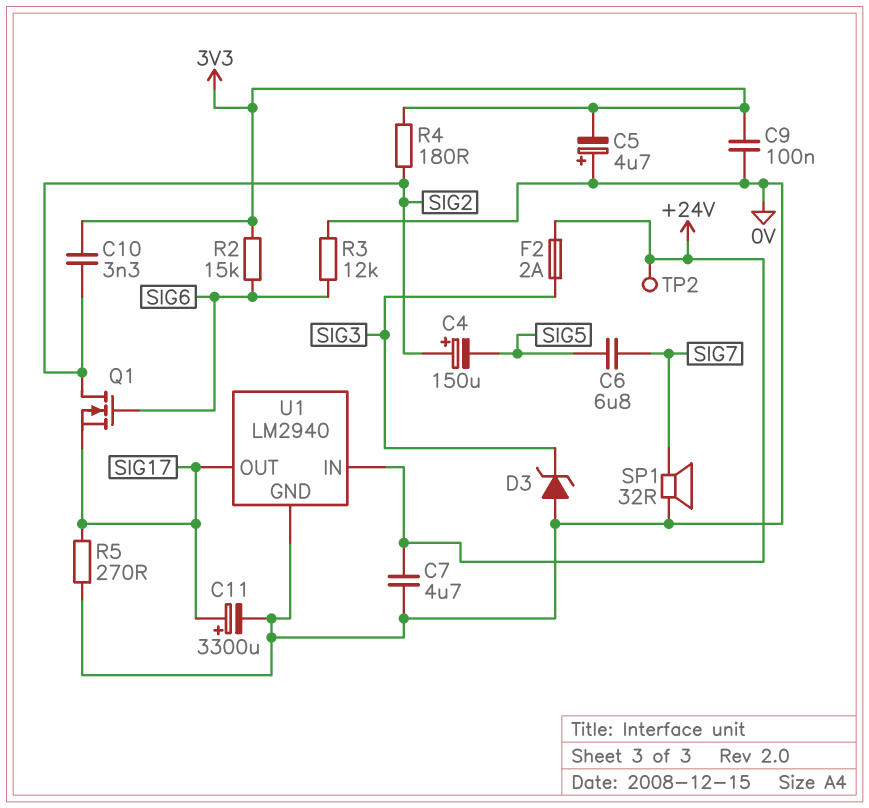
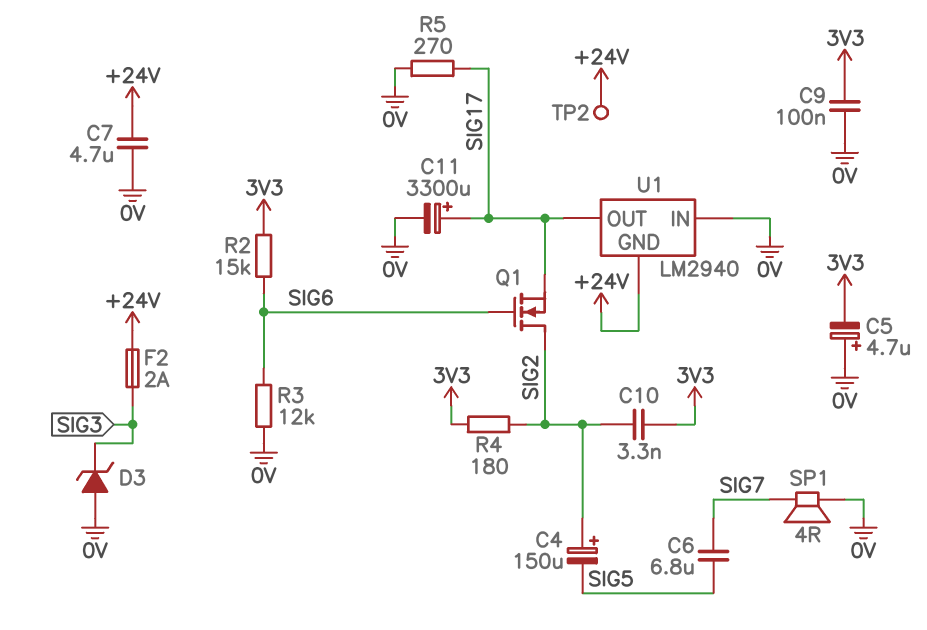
SP1: speaker 32R (0V, SIG7) -> speaker 4R (0V, SIG7)
U1 pin GND: 0V -> +24V
U1 pin IN: +24V -> 0V

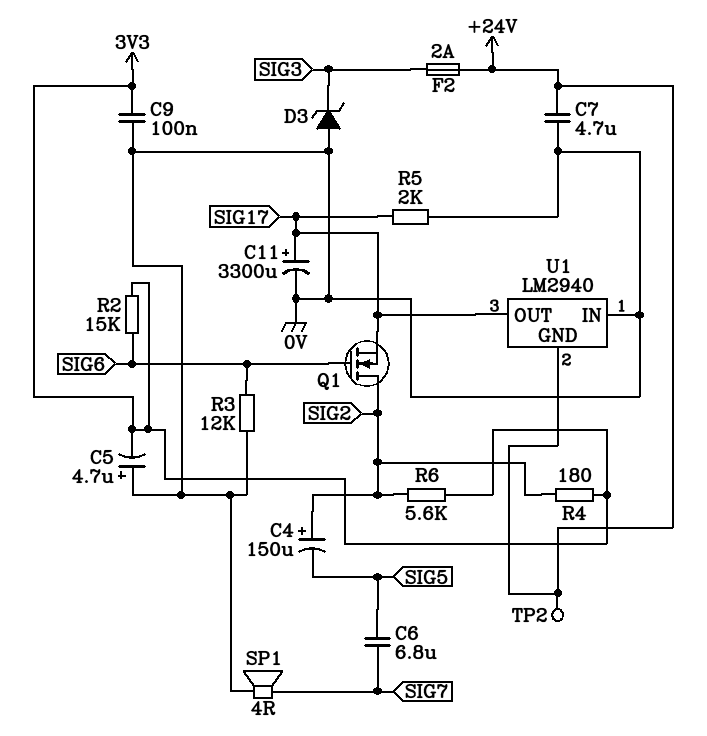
C10: 3.3nF (3V3, SIG2) -> none
R5: 270 (0V, SIG17) -> 2k (0V, SIG17)
R6: none -> 5.6k (3V3, SIG2)

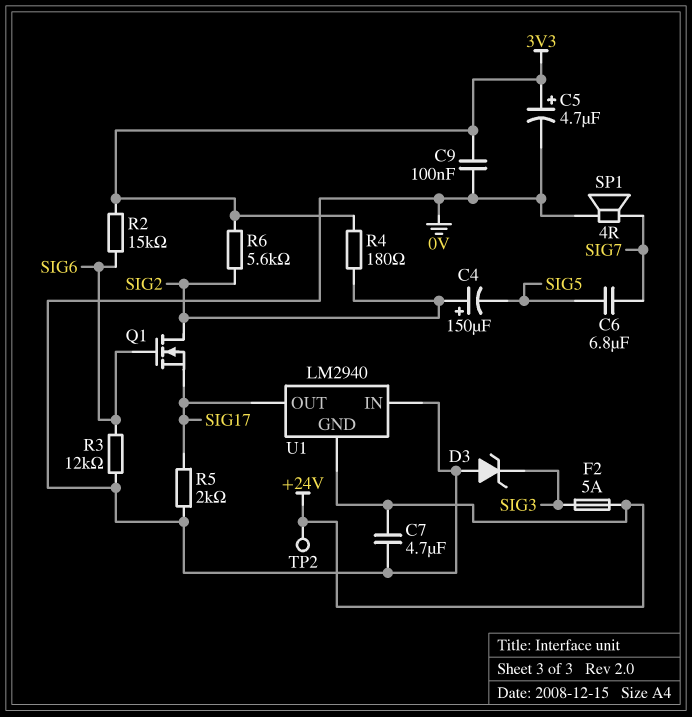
C5: 4.7uF (plus 0V, minus 3V3) -> 4.7uF (plus 3V3, minus 0V)
C11: 3300uF (plus SIG17, minus 0V) -> none
F2: 2A (+24V, SIG3) -> 5A (+24V, SIG3)

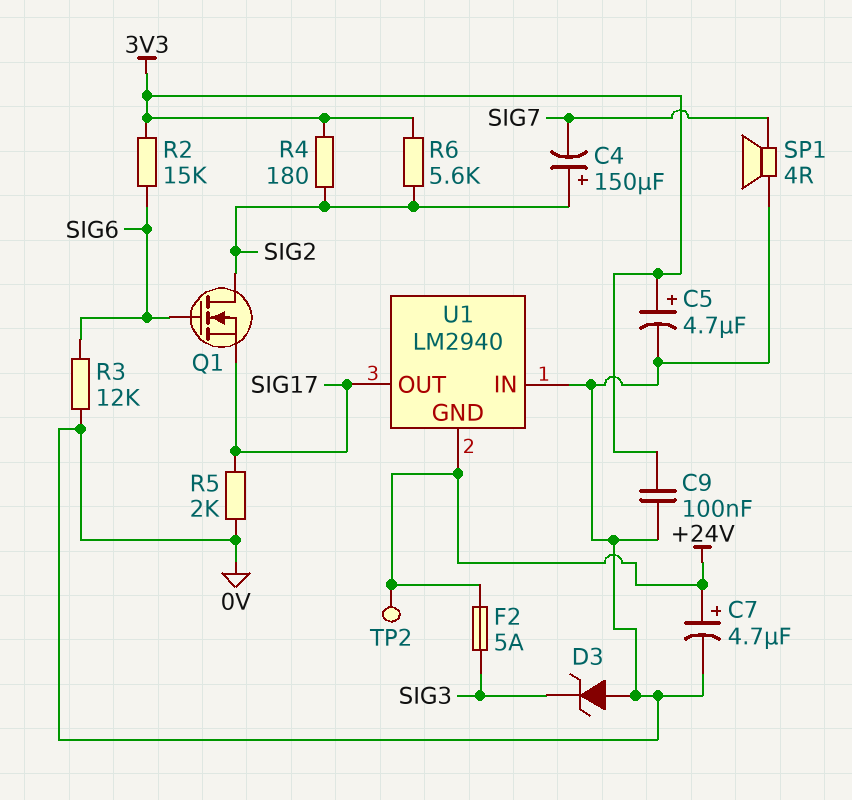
C4: 150uF (plus SIG2, minus SIG5) -> 150uF (plus SIG2, minus SIG7)
C6: 6.8uF (SIG5, SIG7) -> none
C7: 4.7uF (+24V, 0V) -> 4.7uF (plus +24V, minus 0V)

